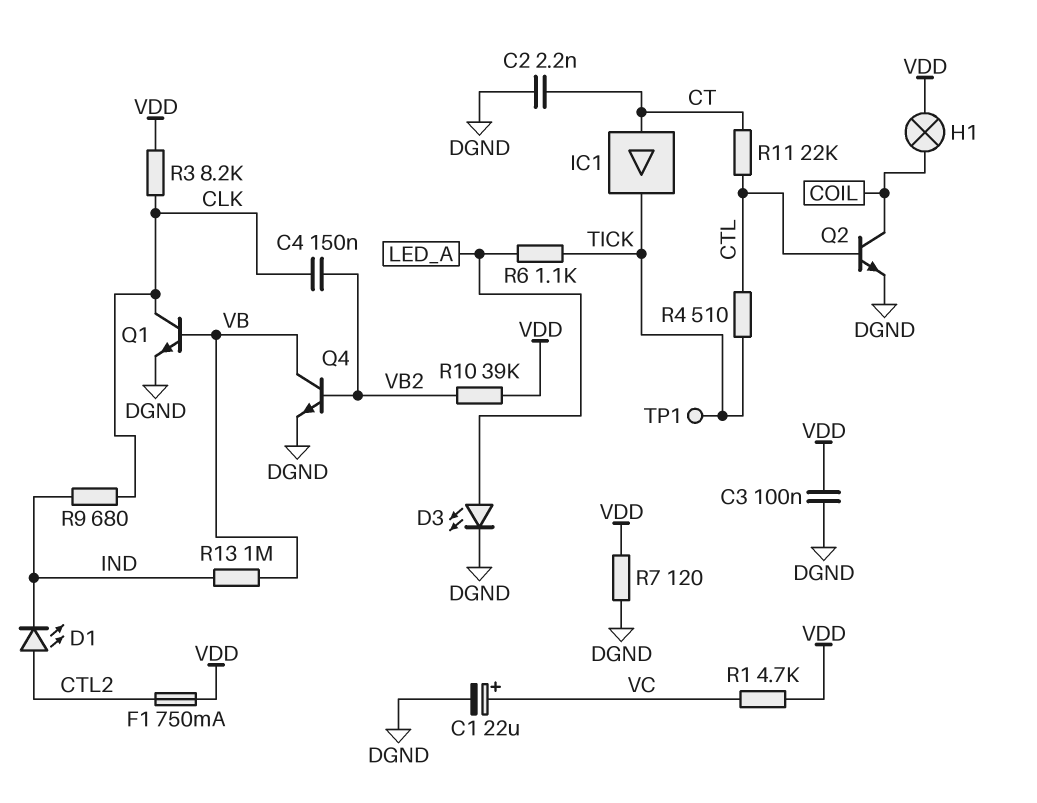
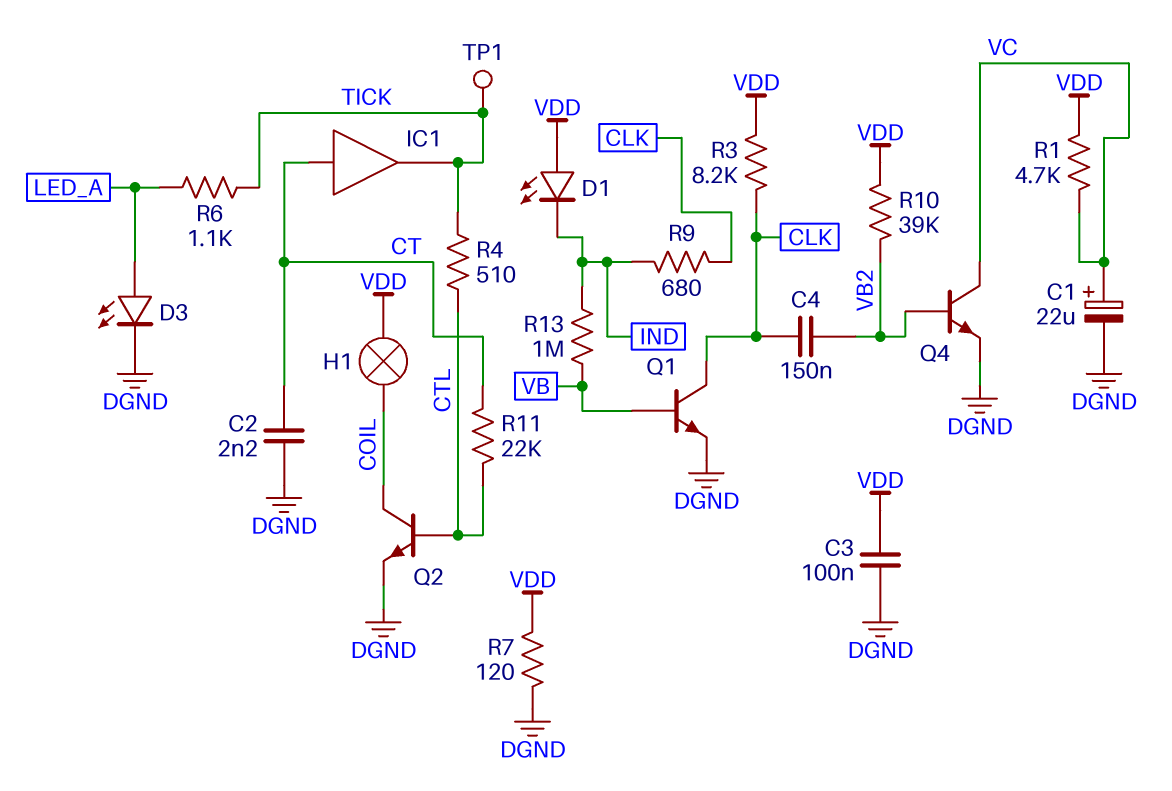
D1: LED (A CTL2, K IND) -> LED (A VDD, K IND)
F1: 750mA (CTL2, VDD) -> none
Q4: NPN (B VB2, C VB, E DGND) -> NPN (B VB2, C VC, E DGND)

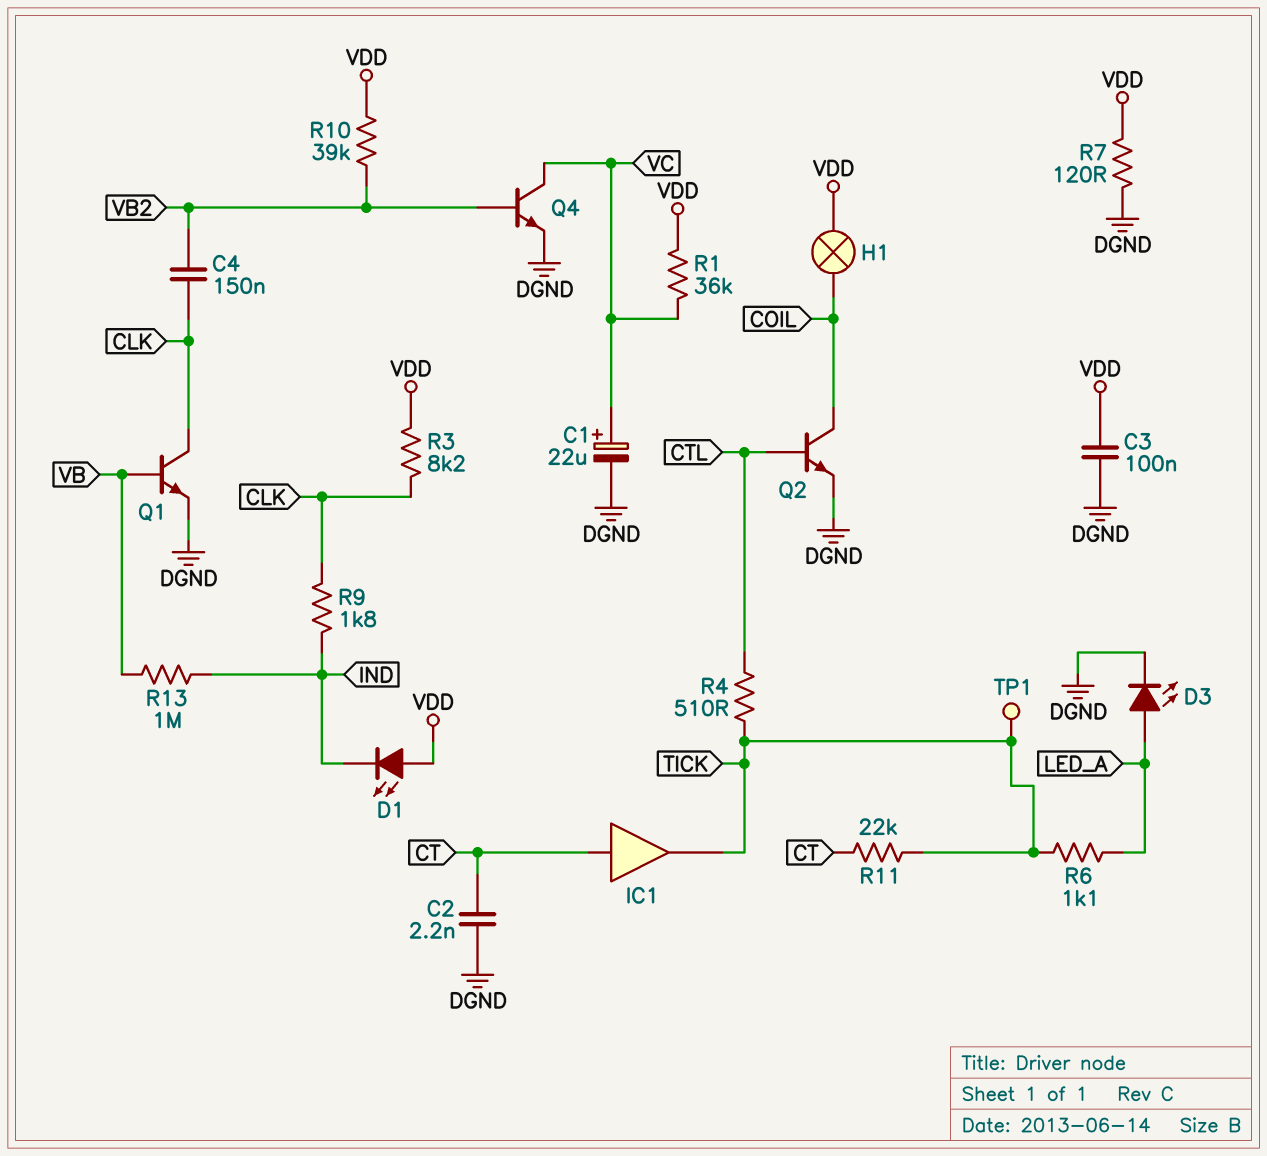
R1: 4.7k (VC, VDD) -> 36k (VC, VDD)
R9: 680 (CLK, IND) -> 1.8k (CLK, IND)
R11: 22k (CT, CTL) -> 22k (CT, TICK)

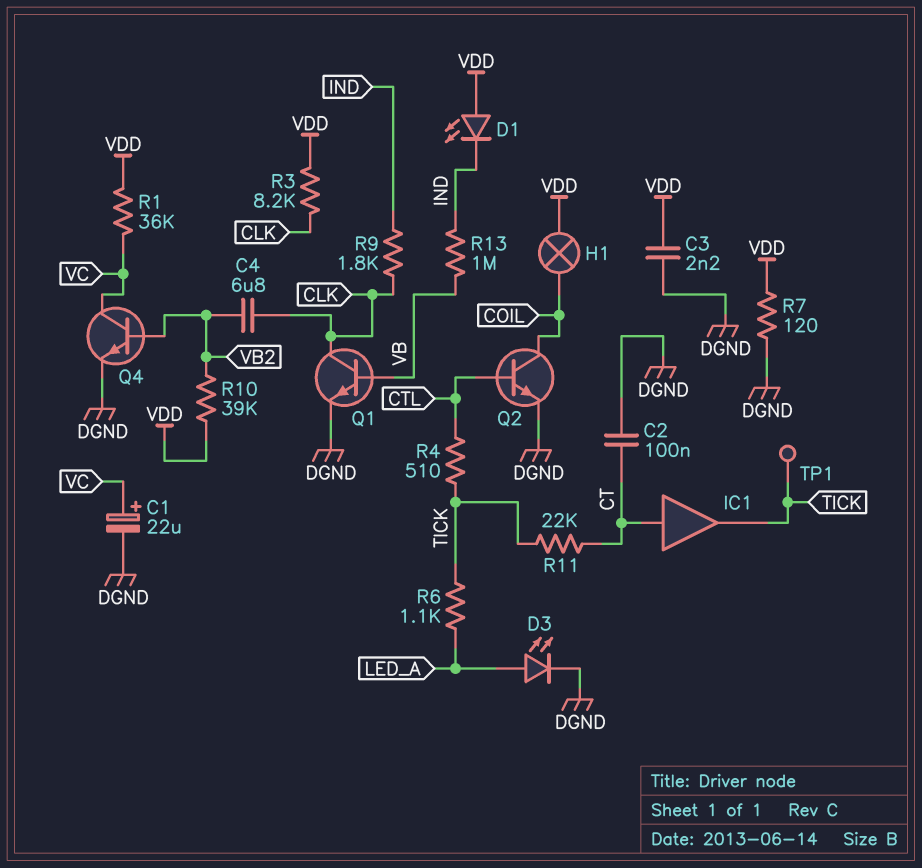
C2: 2.2nF (CT, DGND) -> 100nF (CT, DGND)
C3: 100nF (DGND, VDD) -> 2.2nF (DGND, VDD)
C4: 150nF (CLK, VB2) -> 6.8uF (CLK, VB2)

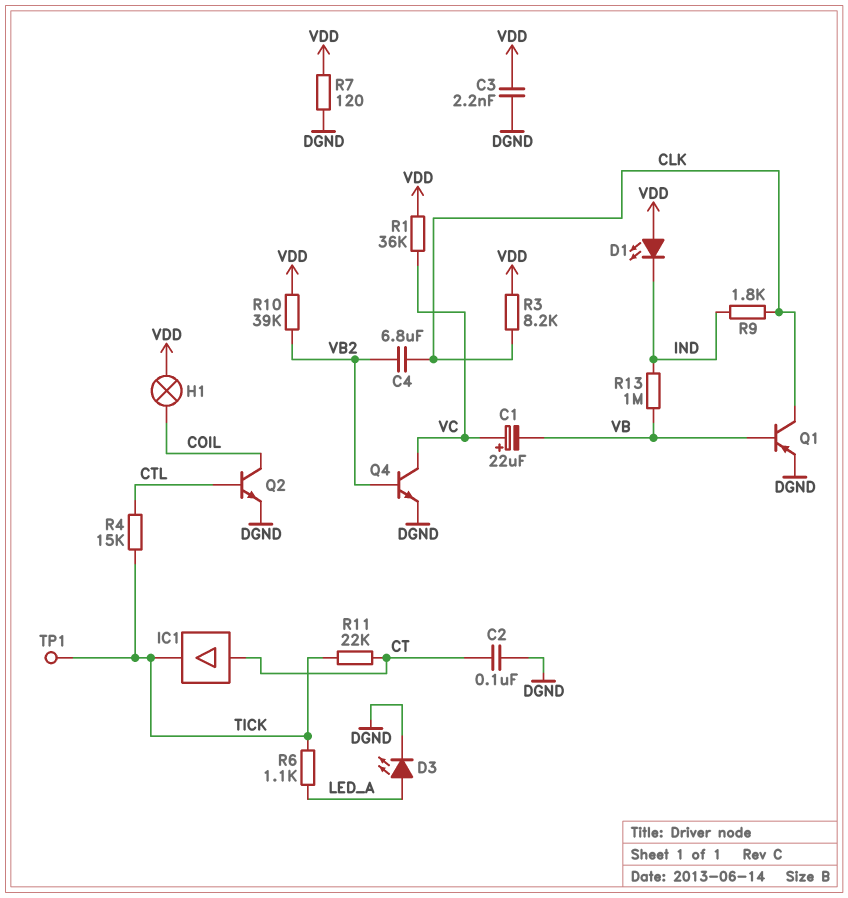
C1: 22uF (plus VC, minus DGND) -> 22uF (plus VC, minus VB)
Q1: NPN (B VB, C CLK, E DGND) -> PNP (B VB, C CLK, E DGND)
R4: 510 (CTL, TICK) -> 15k (CTL, TICK)

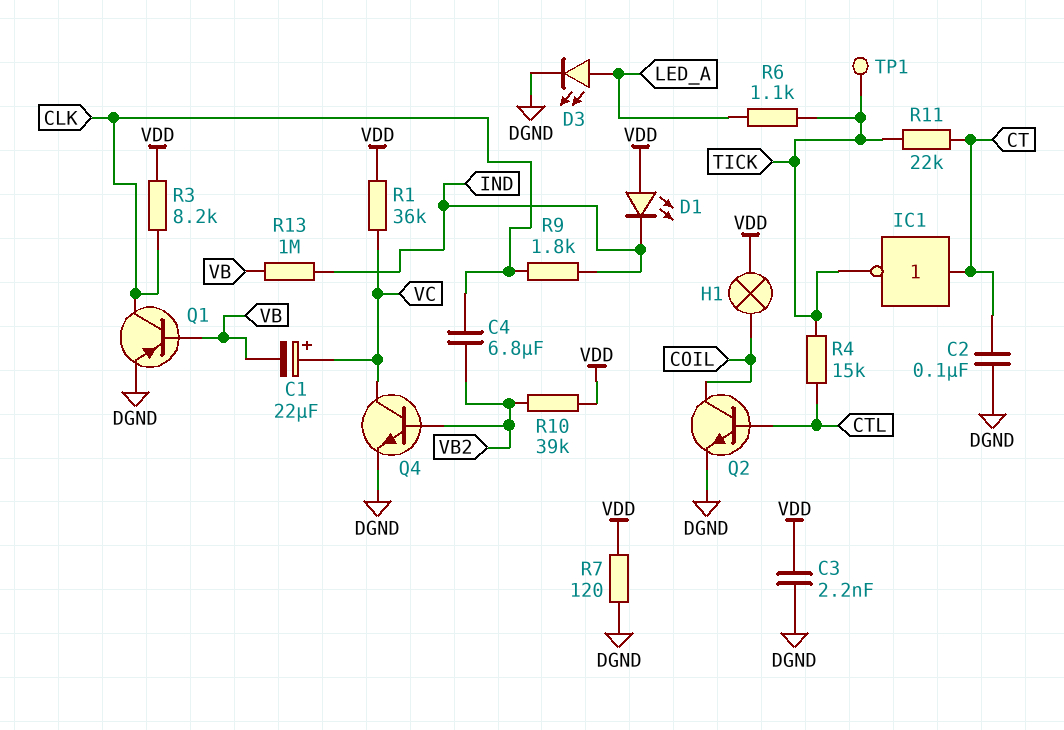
IC1: buffer (in CT, out TICK) -> NOT (in CT, out TICK)

